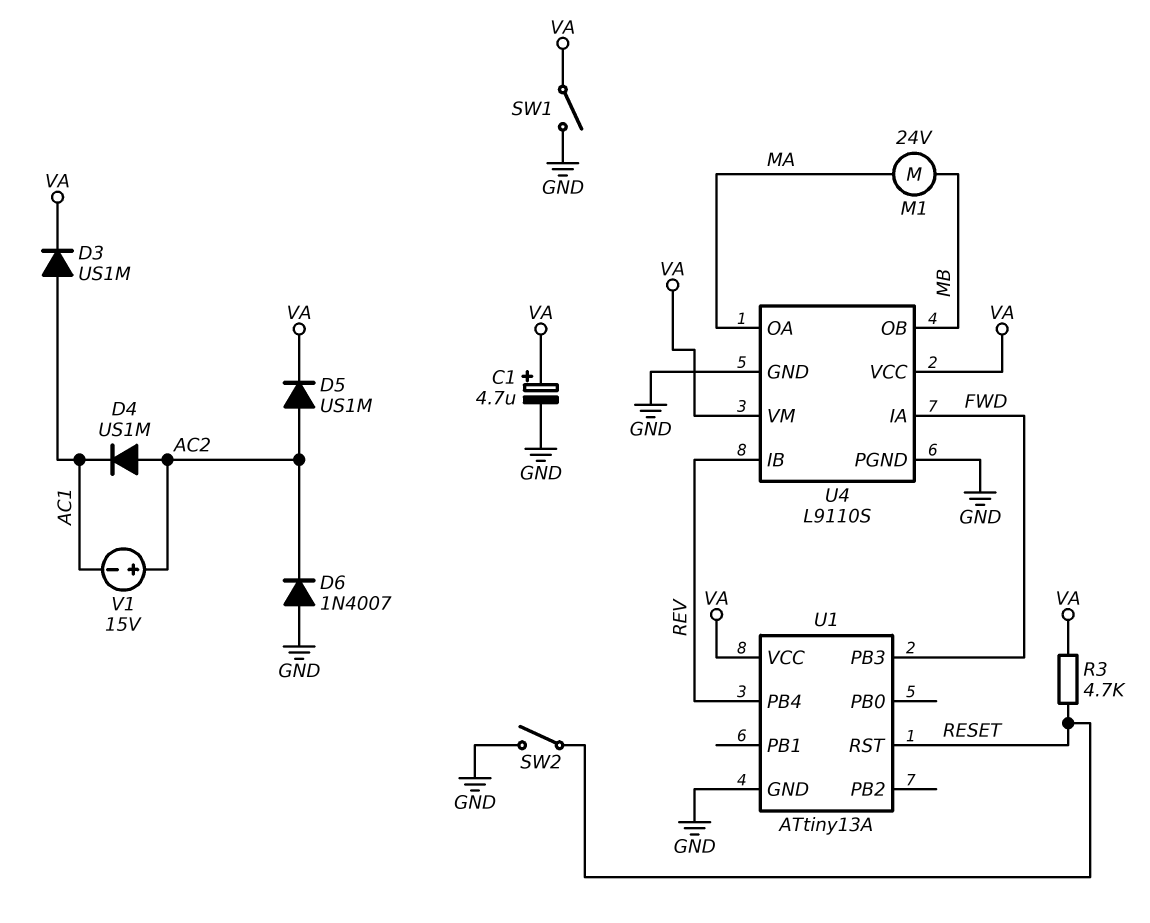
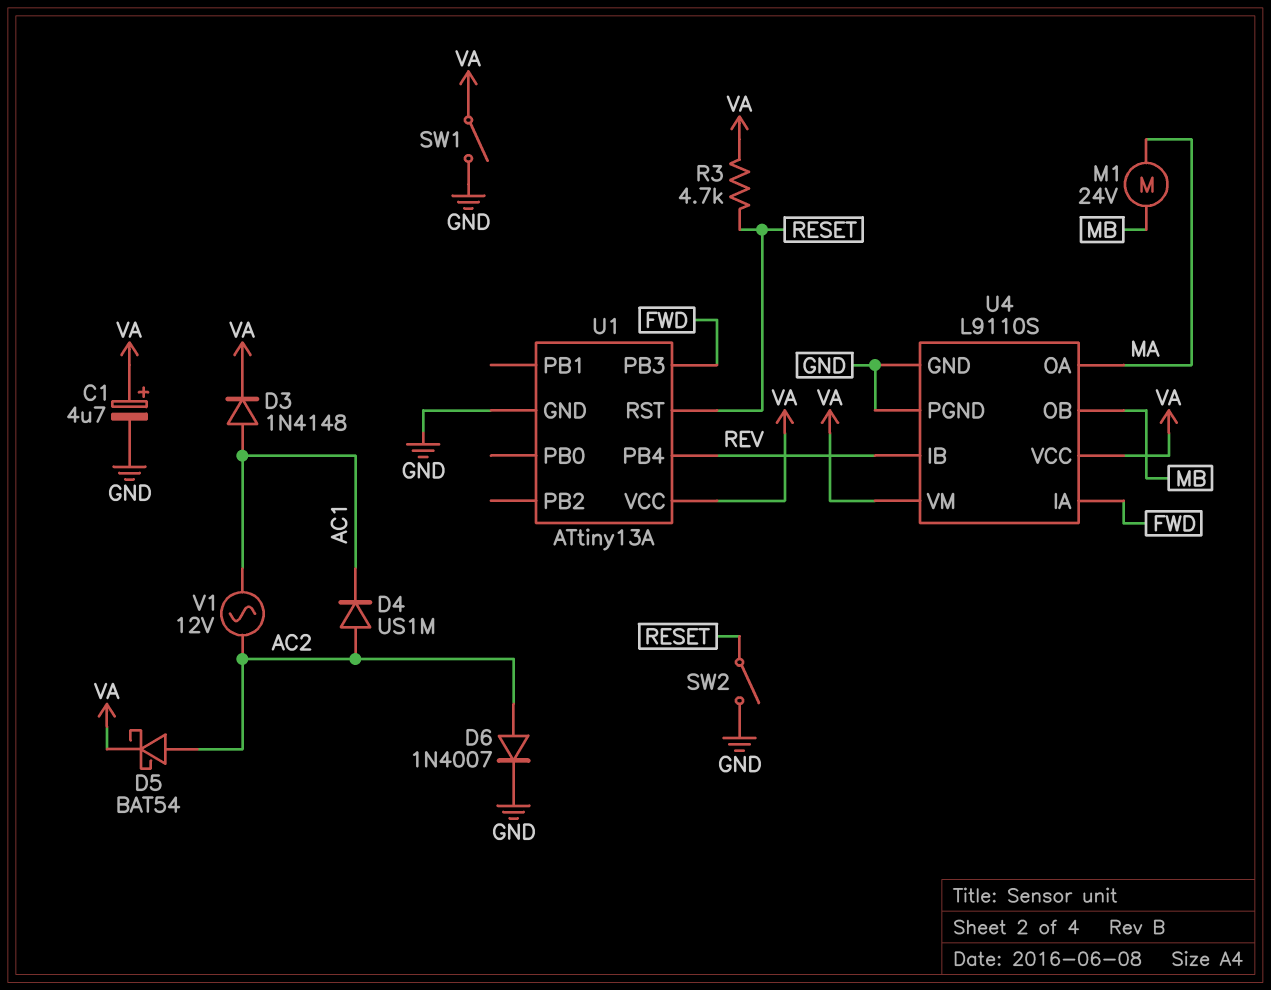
D3: diode US1M (A AC1, K VA) -> diode 1N4148 (A AC1, K VA)
D5: diode US1M (A AC2, K VA) -> schottky BAT54 (A AC2, K VA)
D6: diode 1N4007 (A GND, K AC2) -> diode 1N4007 (A AC2, K GND)
V1: 15V (plus AC2, minus AC1) -> AC 12V (AC1, AC2)

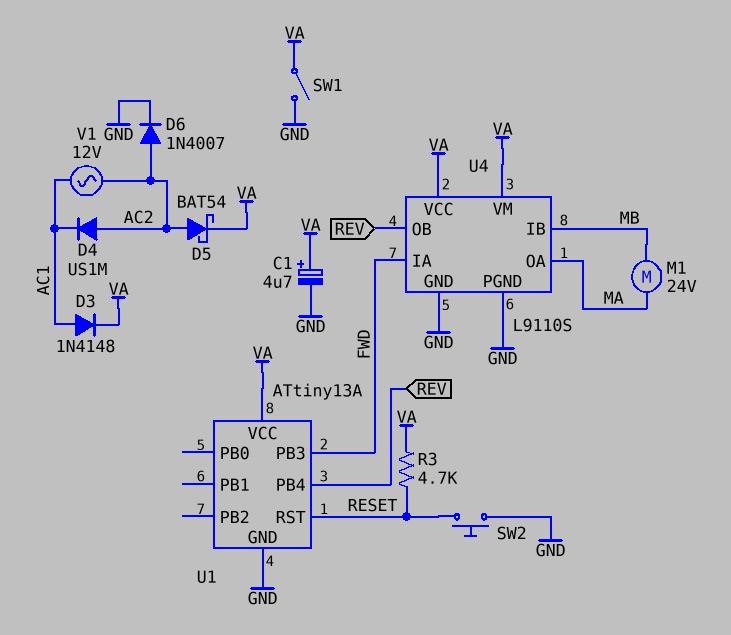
SW2: switch (GND, RESET) -> button (GND, RESET)
U4 pin IB: REV -> MB
U4 pin OB: MB -> REV

